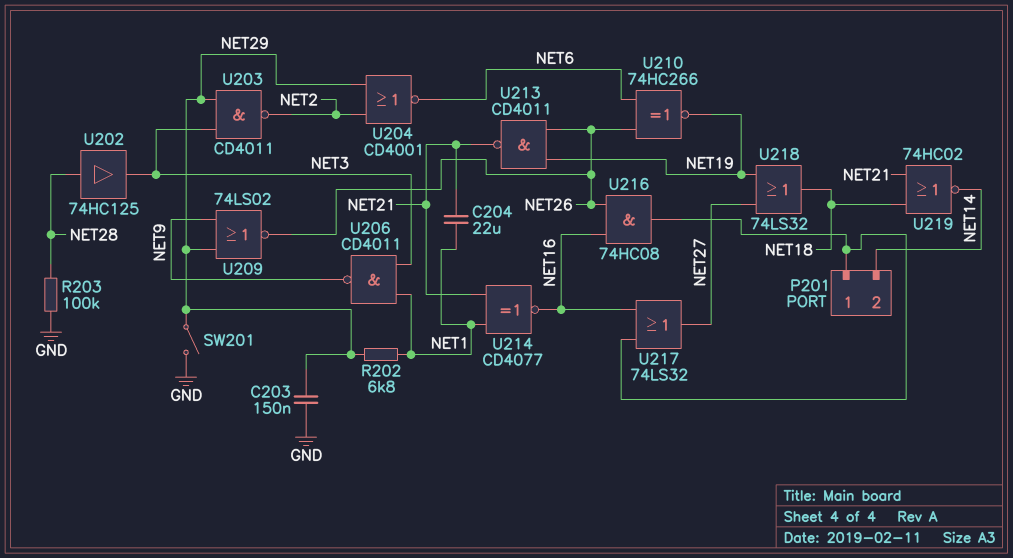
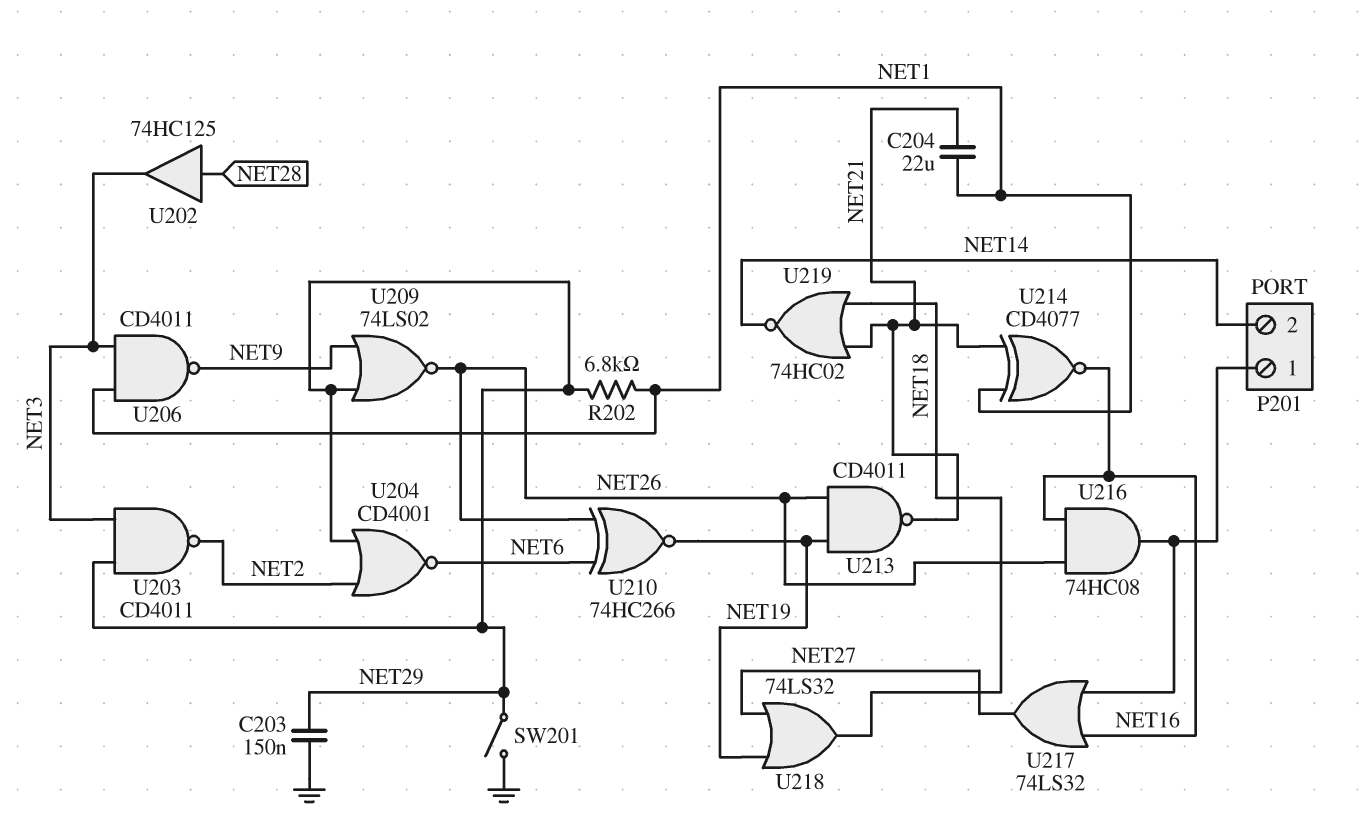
R203: 100k (GND, NET28) -> none

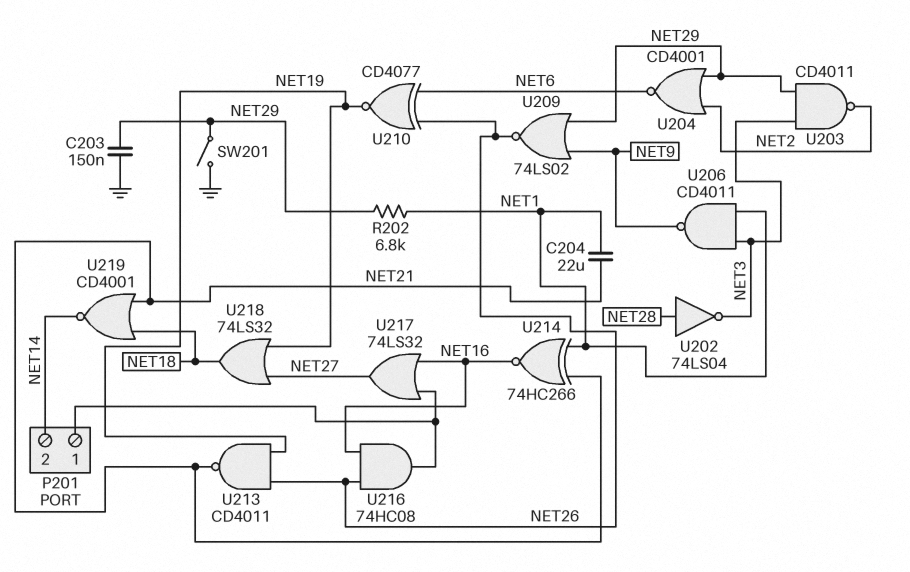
U202: buffer 74HC125 (in NET28, out NET3) -> NOT 74LS04 (in NET28, out NET3)
U210: XNOR 74HC266 (in NET6, in NET26, out NET19) -> XNOR CD4077 (in NET6, in NET26, out NET19)
U214: XNOR CD4077 (in NET1, in NET21, out NET16) -> XNOR 74HC266 (in NET1, in NET21, out NET16)
U219: NOR 74HC02 (in NET18, in NET21, out NET14) -> NOR CD4001 (in NET18, in NET21, out NET14)

